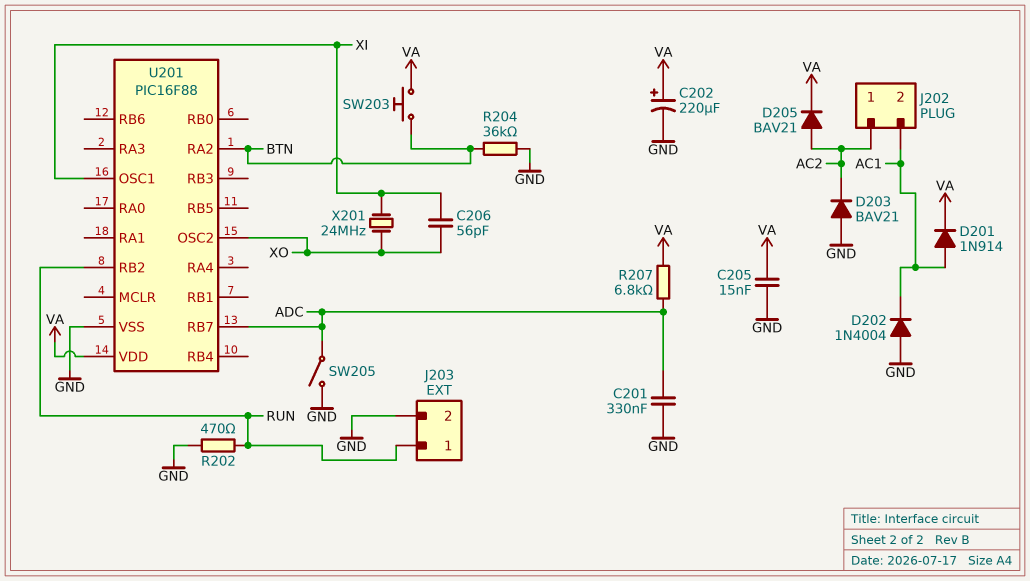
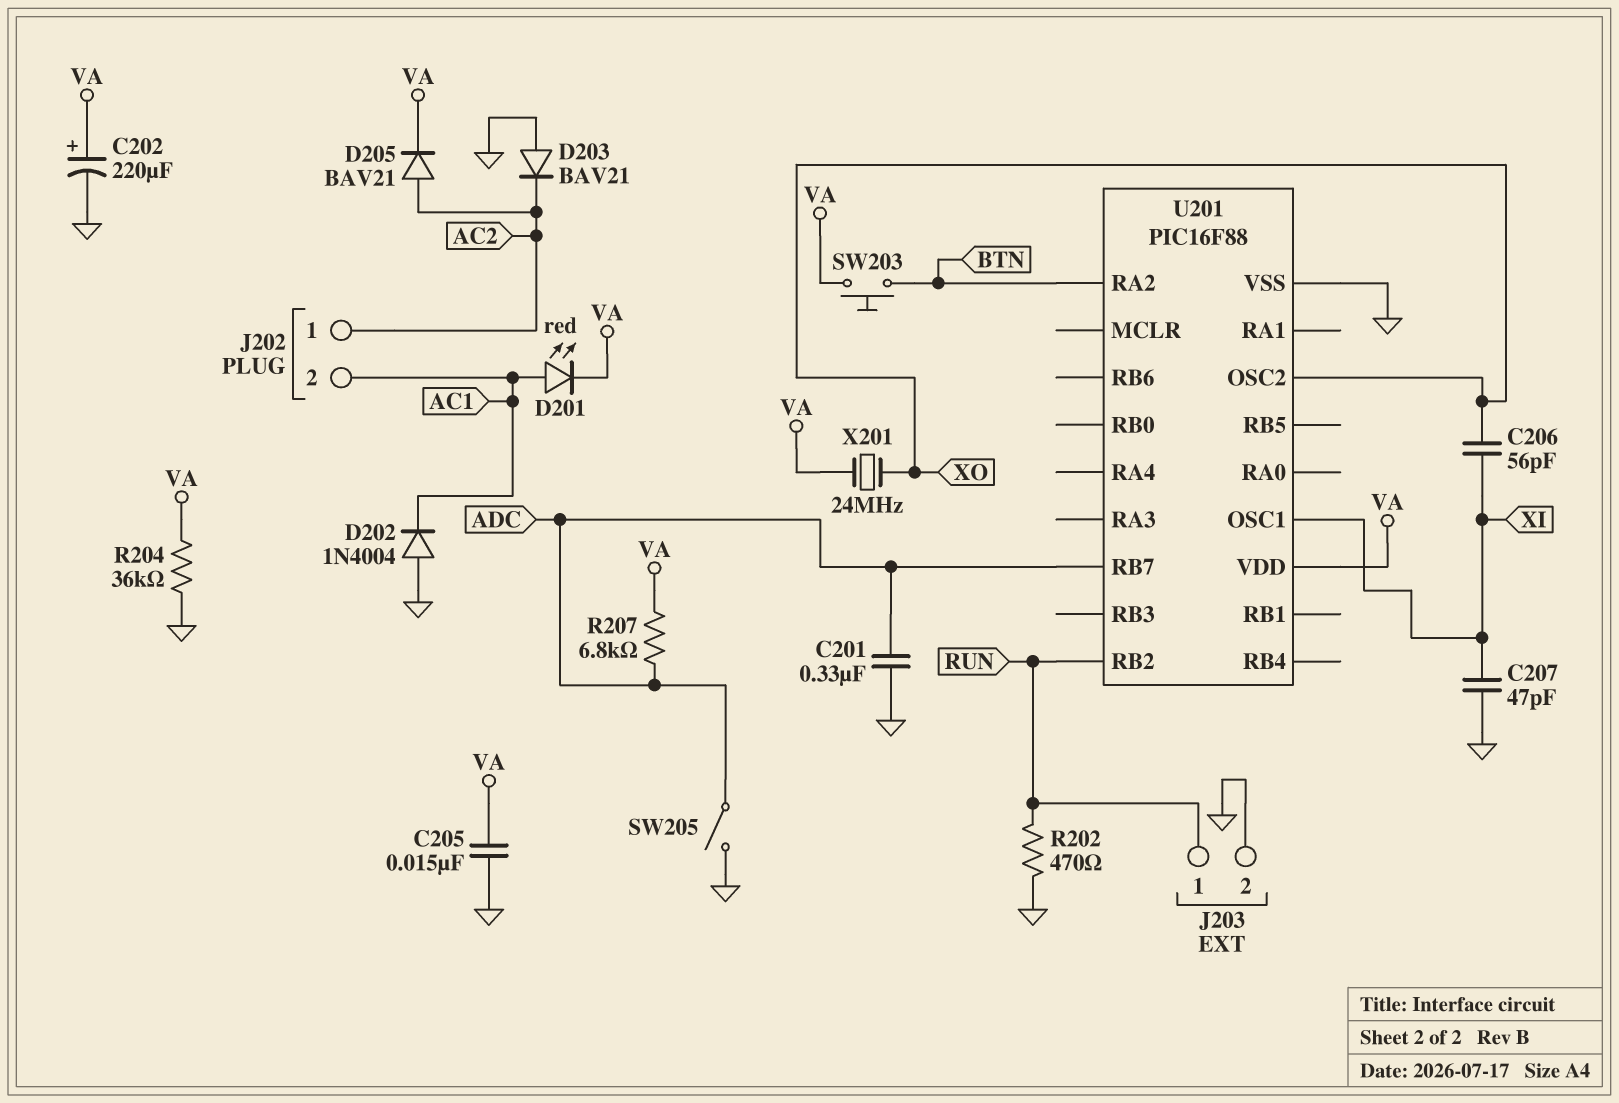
C207: none -> 47pF (GND, XI)
D201: diode 1N914 (A AC1, K VA) -> LED red (A AC1, K VA)
R204: 36k (BTN, GND) -> 36k (GND, VA)
X201: 24MHz (XI, XO) -> 24MHz (VA, XO)

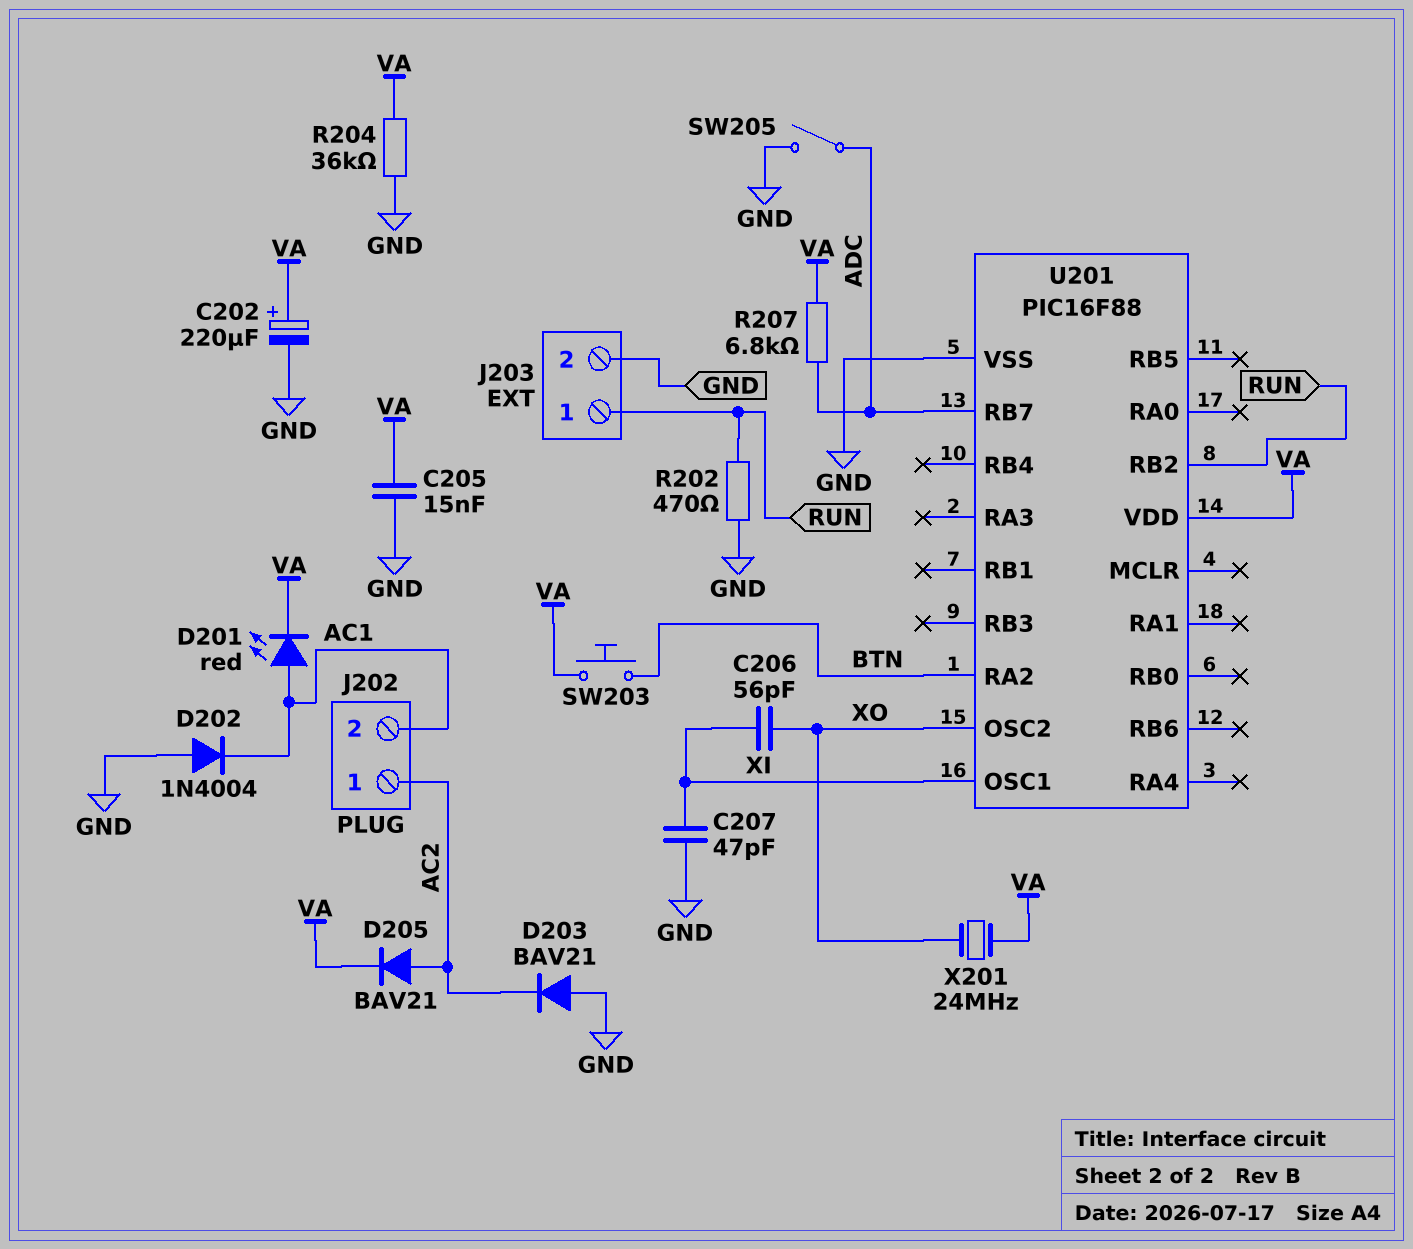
C201: 330nF (ADC, GND) -> none

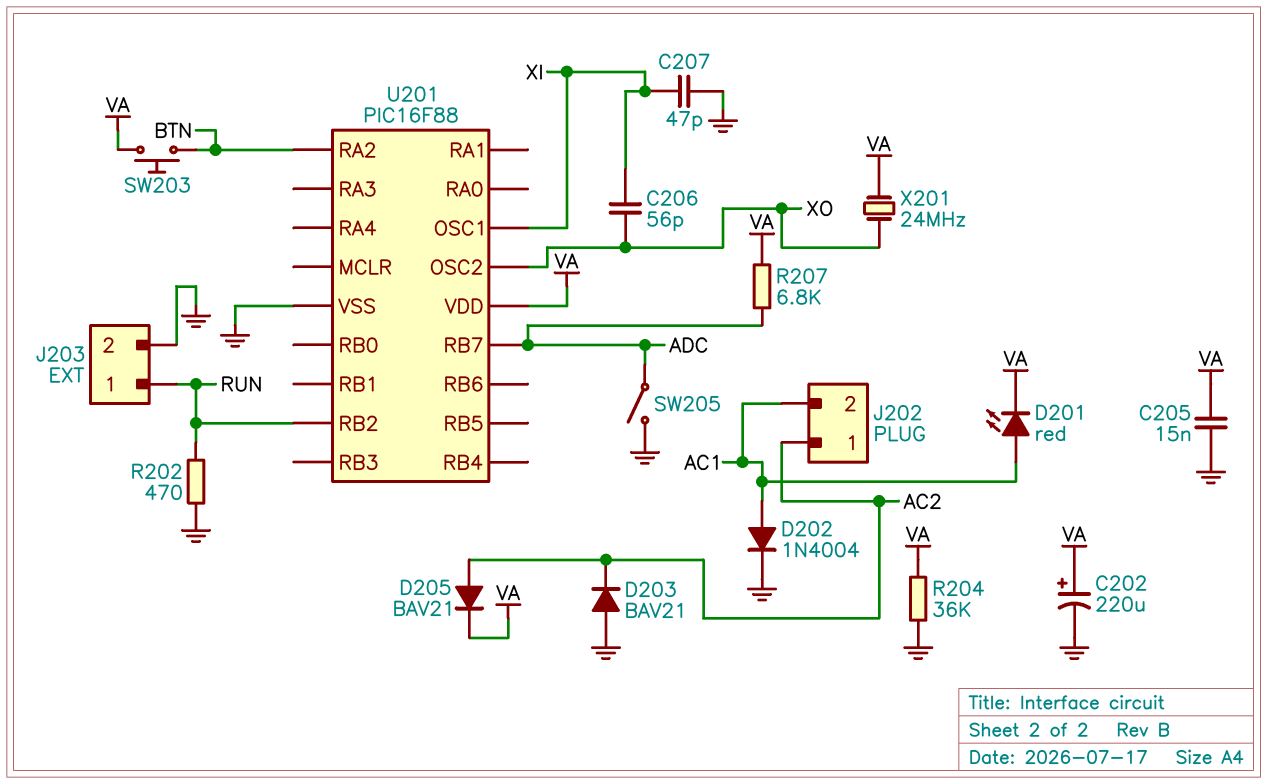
D202: diode 1N4004 (A GND, K AC1) -> diode 1N4004 (A AC1, K GND)

